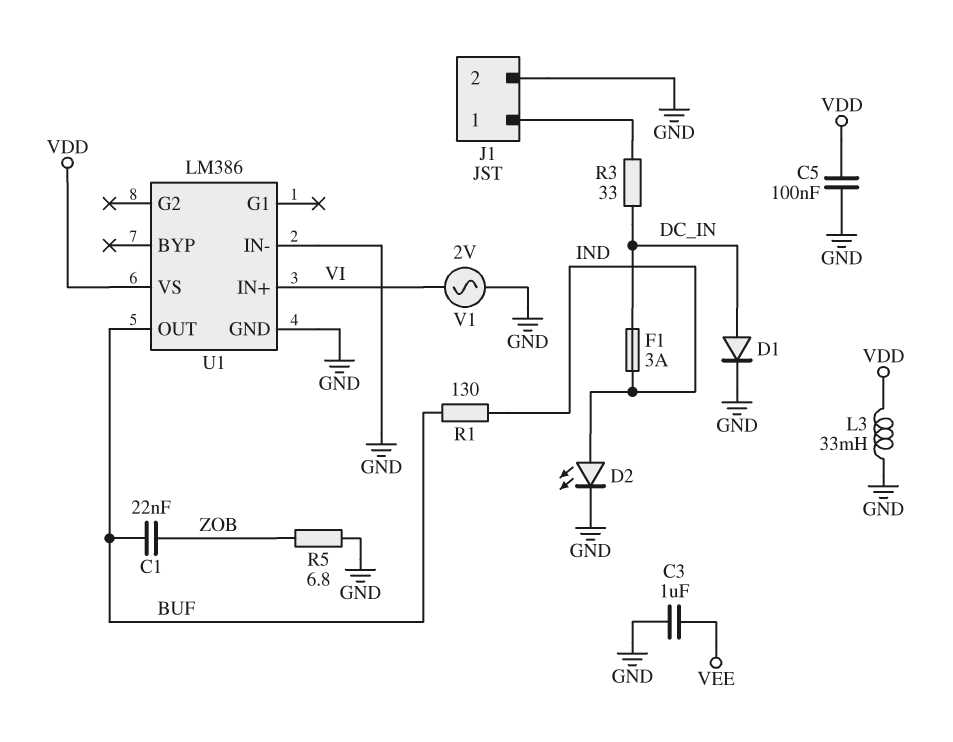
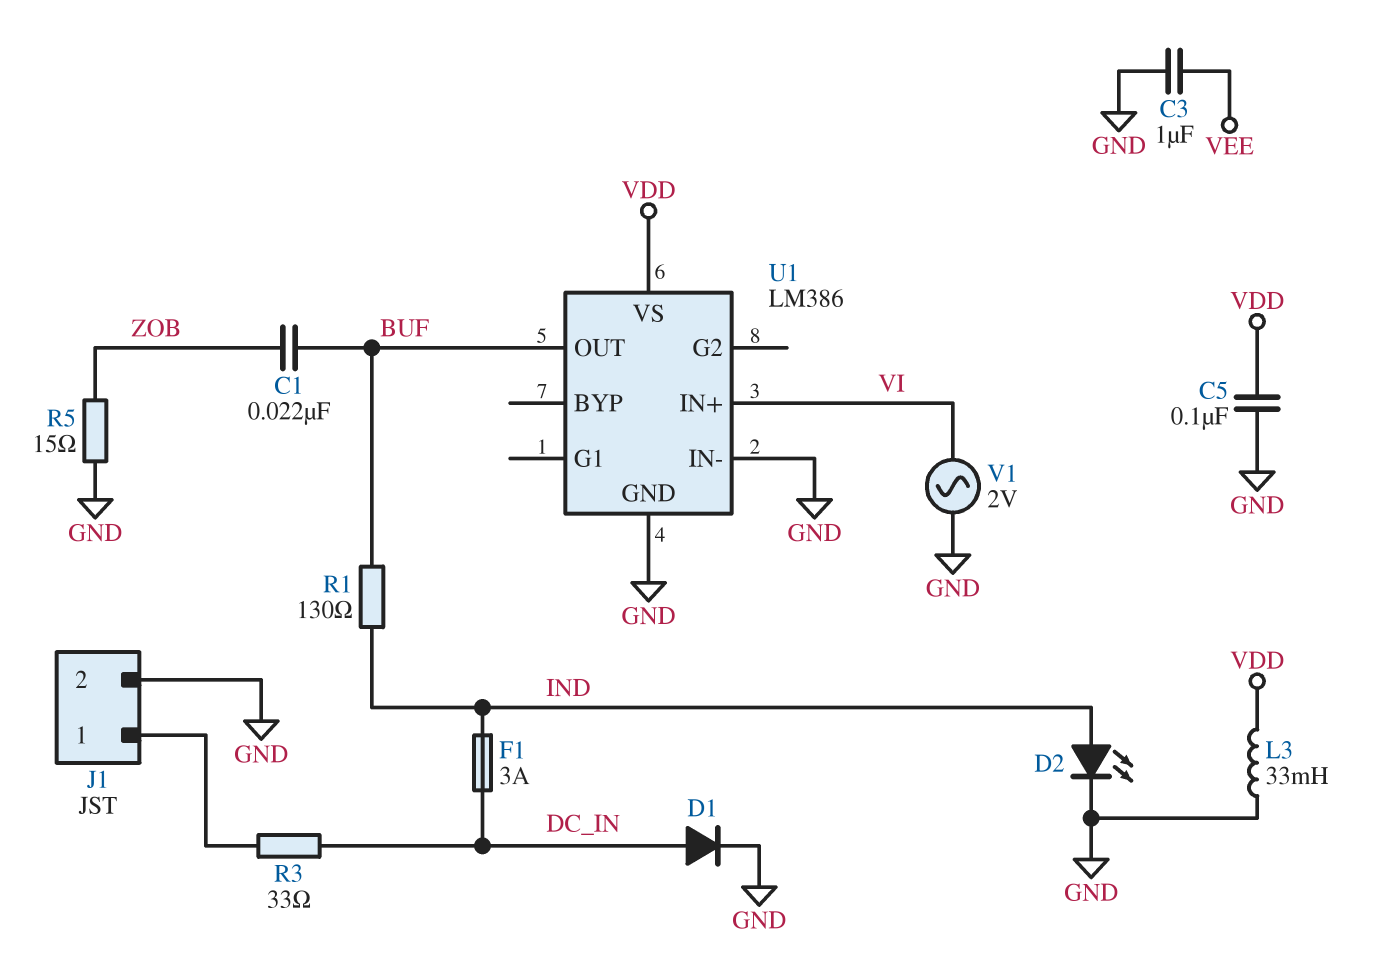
R5: 6.8 (GND, ZOB) -> 15 (GND, ZOB)

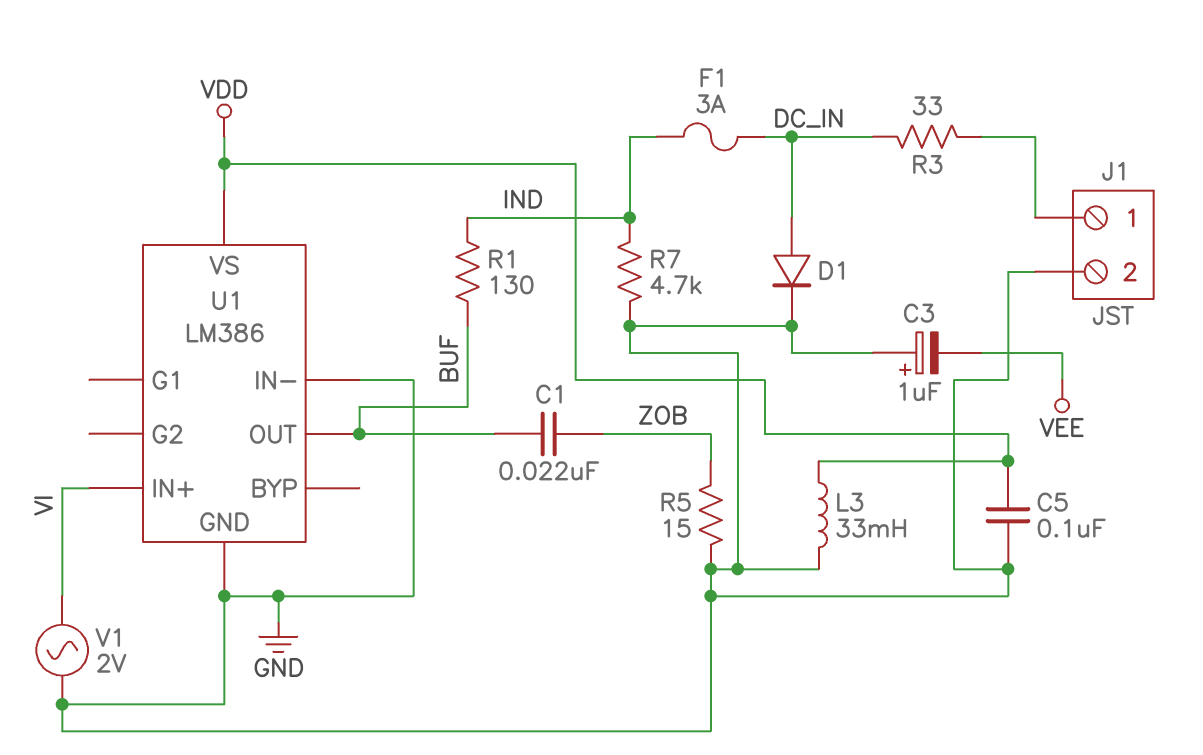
C3: 1uF (GND, VEE) -> 1uF (plus GND, minus VEE)
D2: LED (A IND, K GND) -> none
R7: none -> 4.7k (GND, IND)

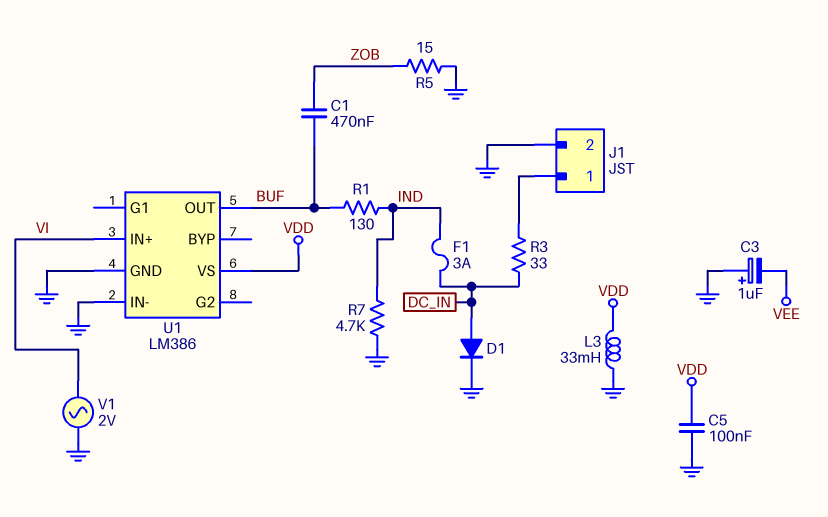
C1: 22nF (BUF, ZOB) -> 470nF (BUF, ZOB)

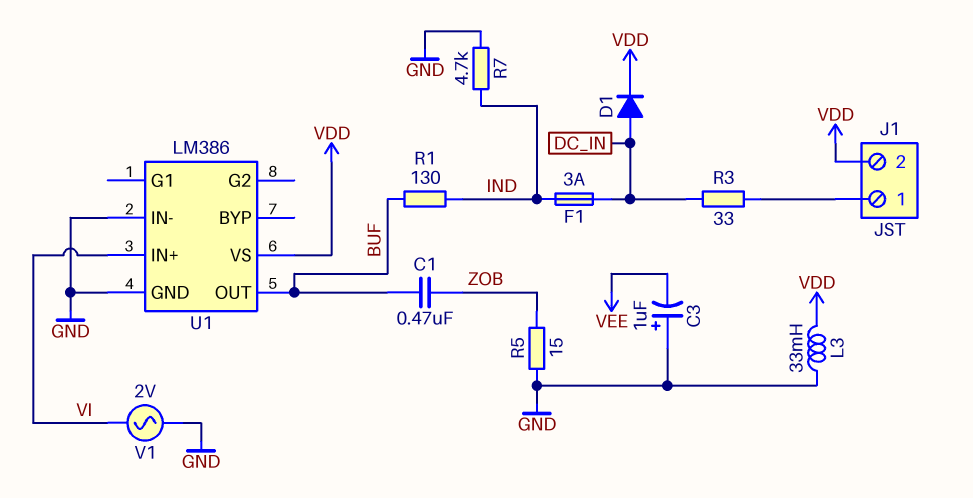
C5: 100nF (GND, VDD) -> none
D1: diode (A DC_IN, K GND) -> diode (A DC_IN, K VDD)
J1 pin 2: GND -> VDD

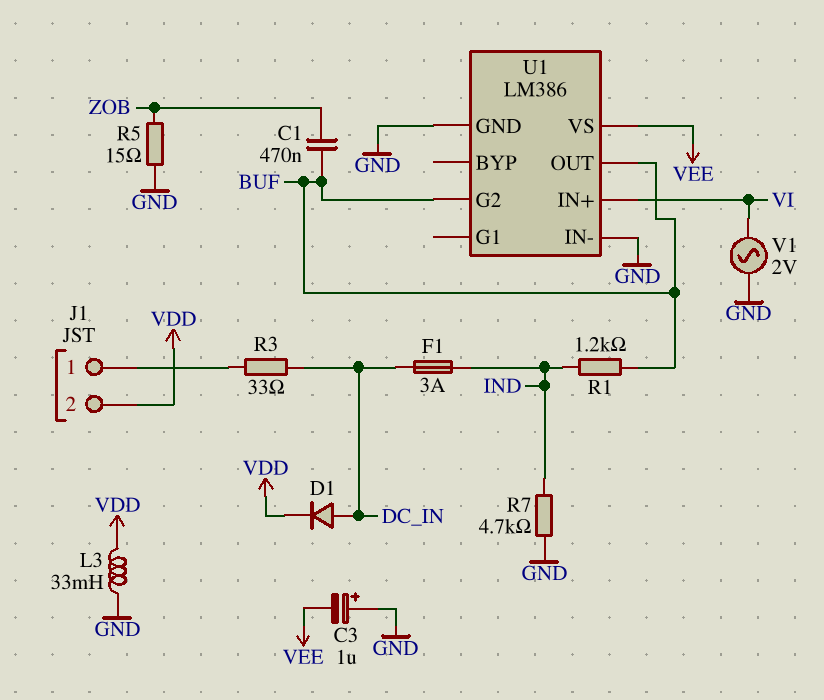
R1: 130 (BUF, IND) -> 1.2k (BUF, IND)
U1 pin G2: none -> BUF
U1 pin VS: VDD -> VEE

